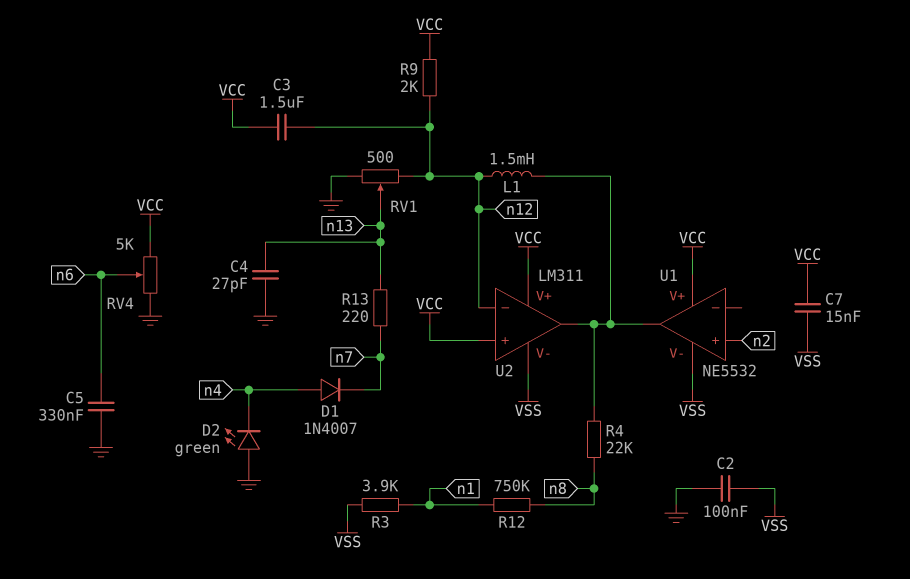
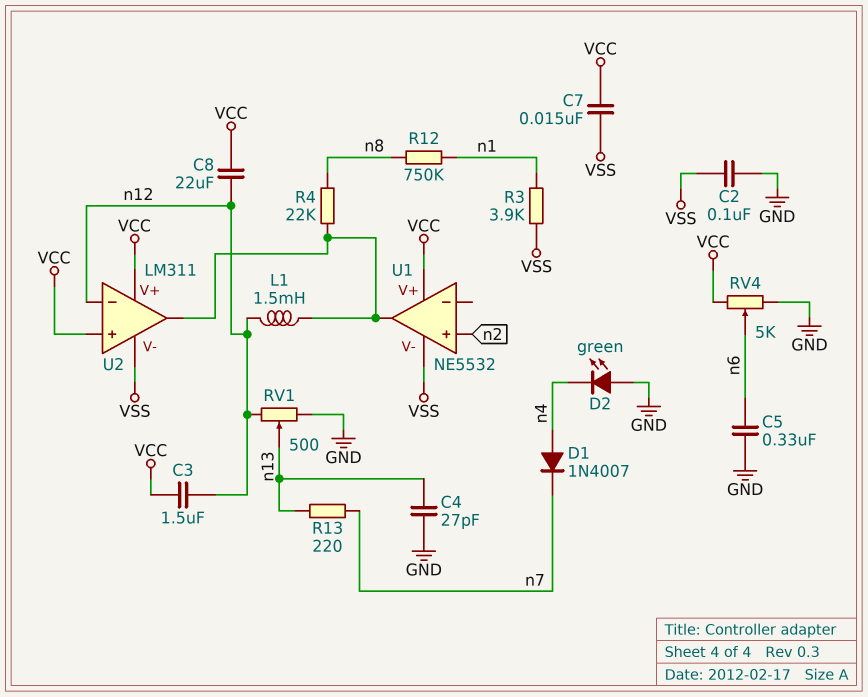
C8: none -> 22uF (VCC, n12)
R9: 2k (VCC, n12) -> none

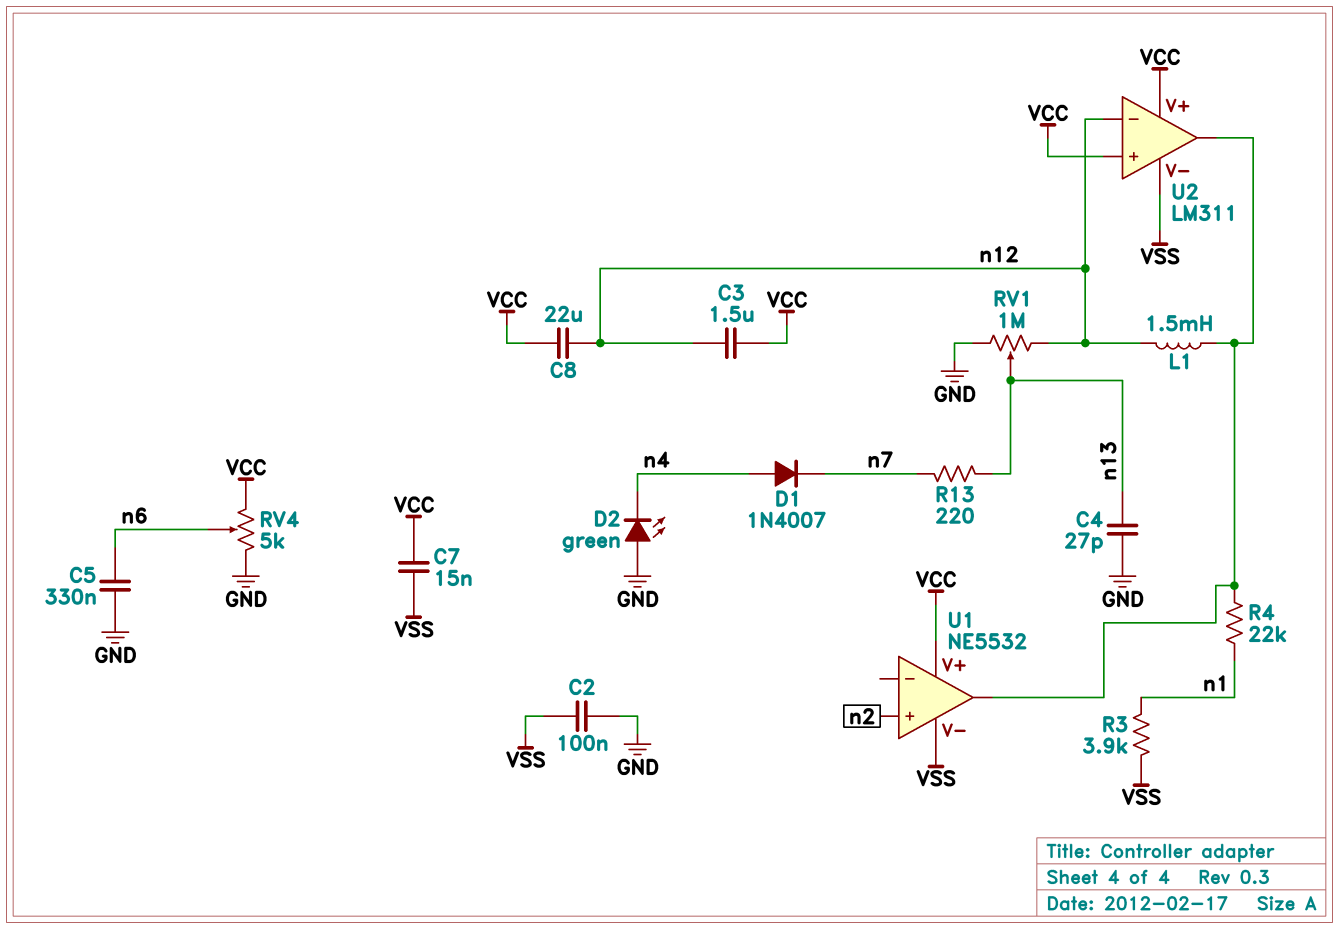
R4: 22k (U1/out, n8) -> 22k (U1/out, n1)
R12: 750k (n1, n8) -> none
RV1: 500 (GND, n12, wiper n13) -> 1M (GND, n12, wiper n13)

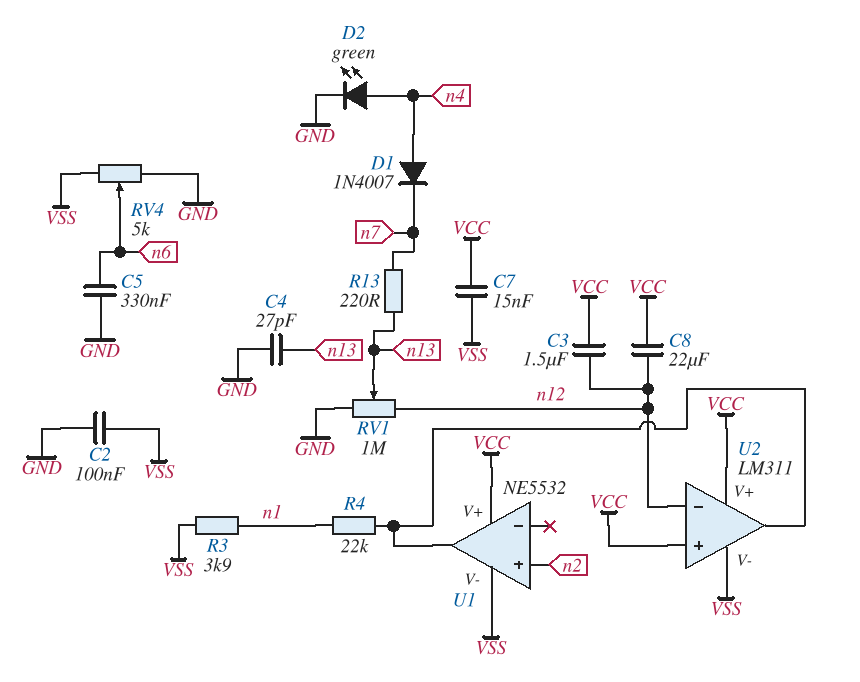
D2: LED green (A GND, K n4) -> LED green (A n4, K GND)
L1: 1.5mH (U1/out, n12) -> none
RV4: 5k (GND, VCC, wiper n6) -> 5k (GND, VSS, wiper n6)

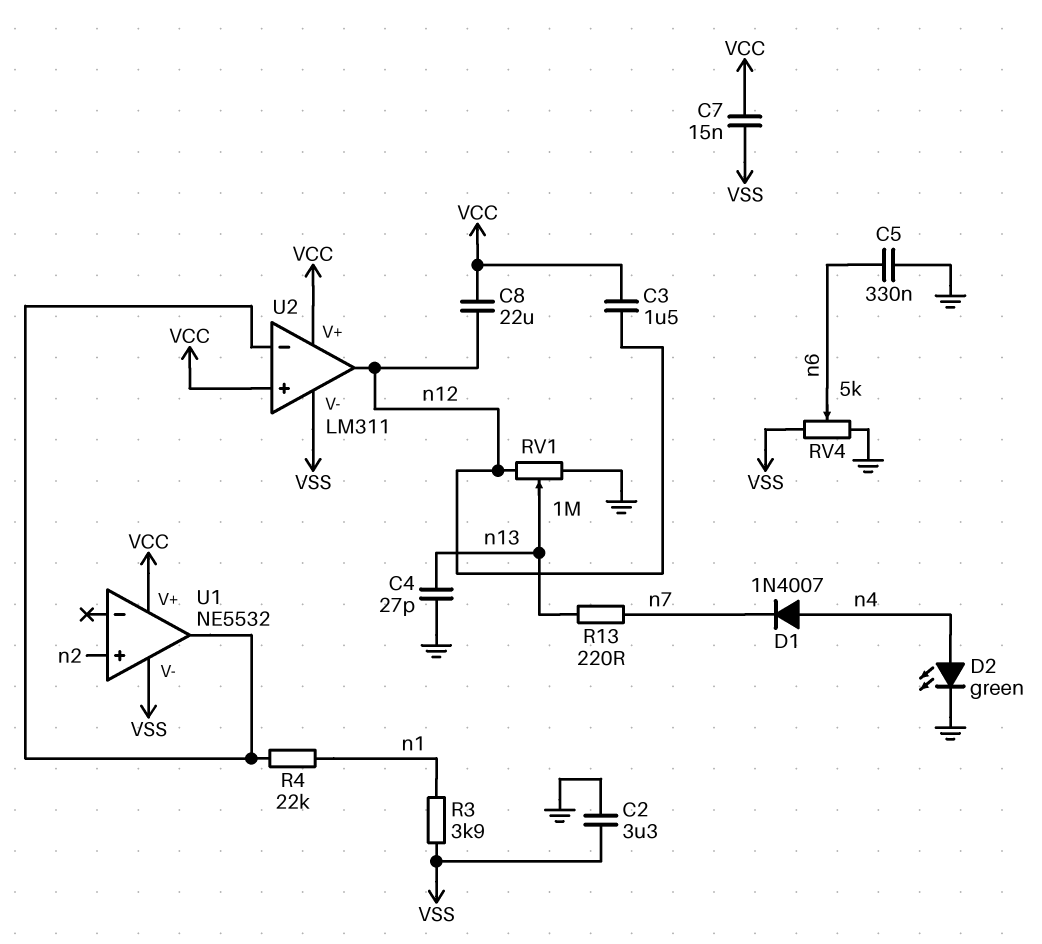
C2: 100nF (GND, VSS) -> 3.3uF (GND, VSS)
U2 pin in-: n12 -> U1/out
U2 pin out: U1/out -> n12

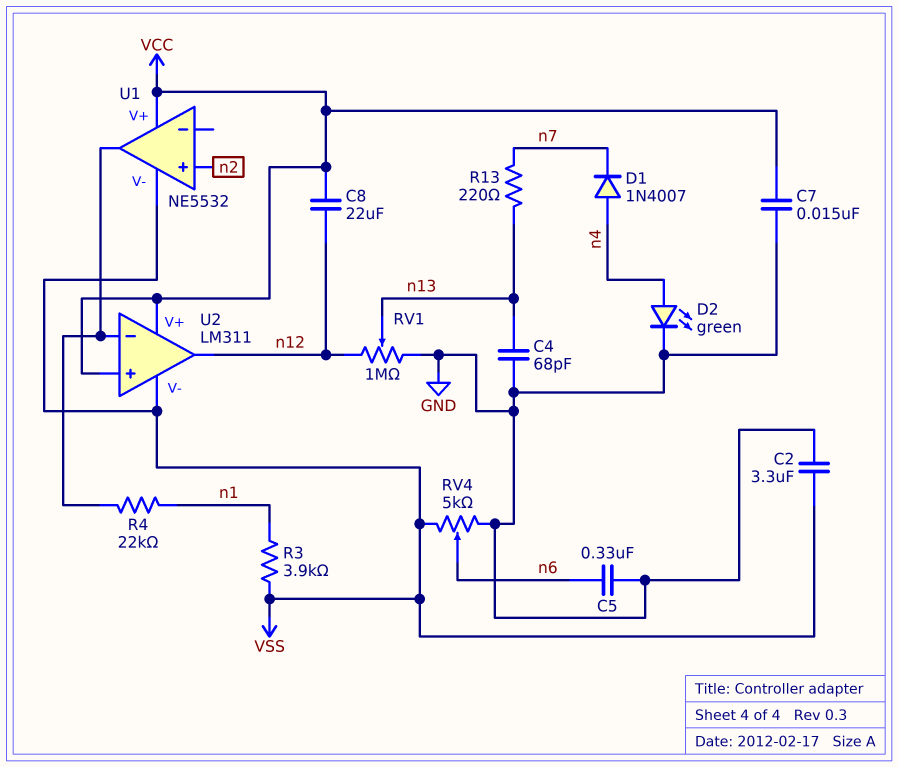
C3: 1.5uF (VCC, n12) -> none
C4: 27pF (GND, n13) -> 68pF (GND, n13)
C7: 15nF (VCC, VSS) -> 15nF (GND, VCC)

